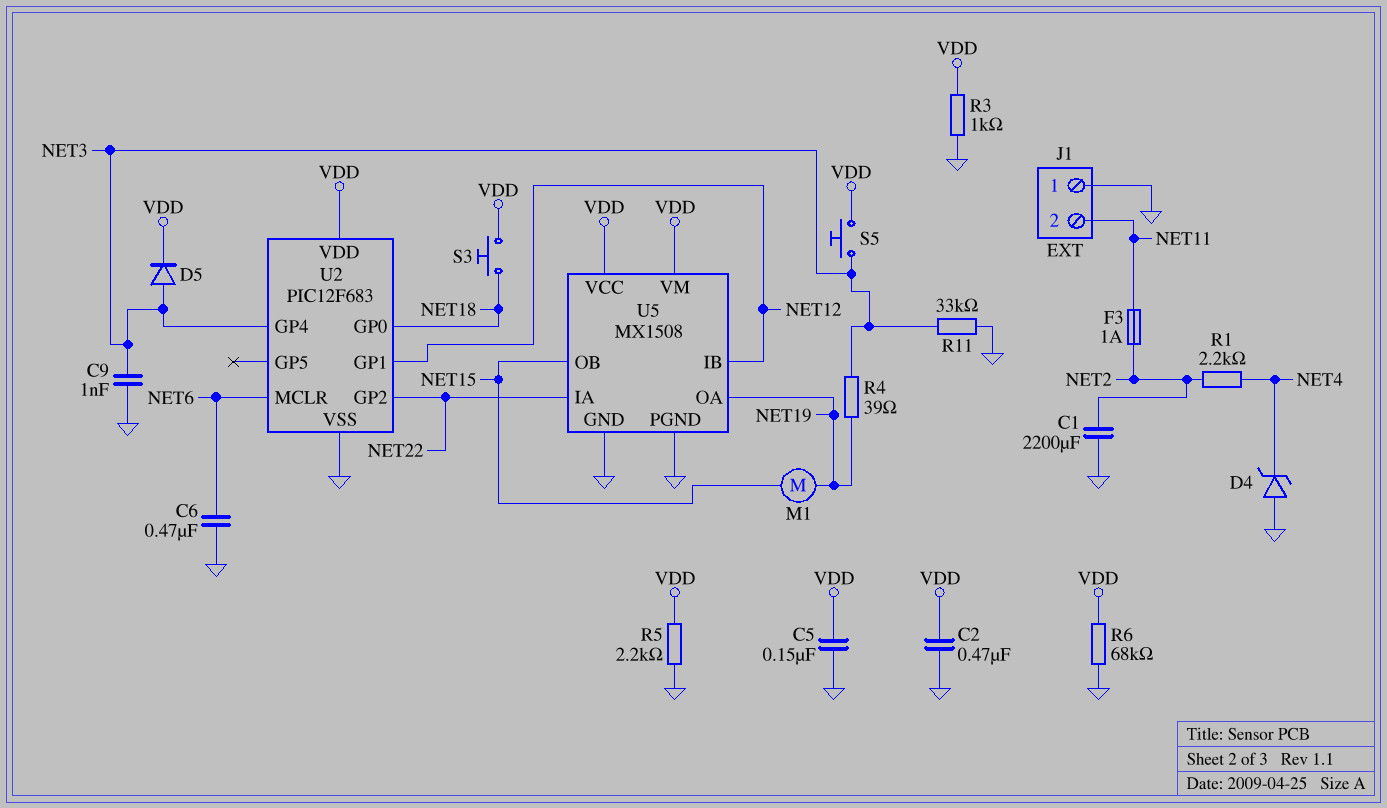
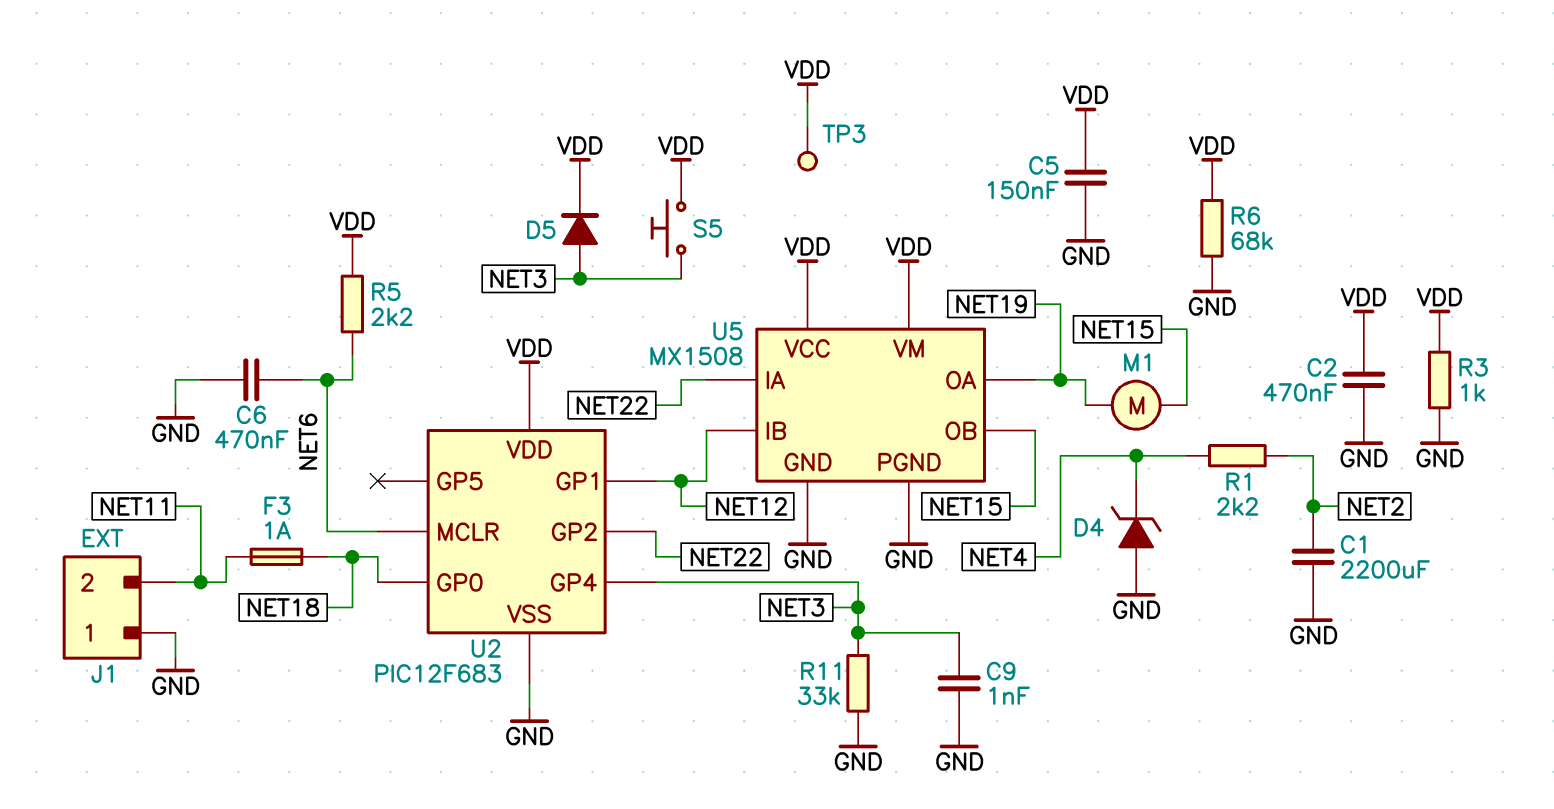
F3: 1A (NET2, NET11) -> 1A (NET11, NET18)
R4: 39 (NET3, NET19) -> none
R5: 2.2k (GND, VDD) -> 2.2k (NET6, VDD)
S3: button (NET18, VDD) -> none
TP3: none -> test point (VDD)

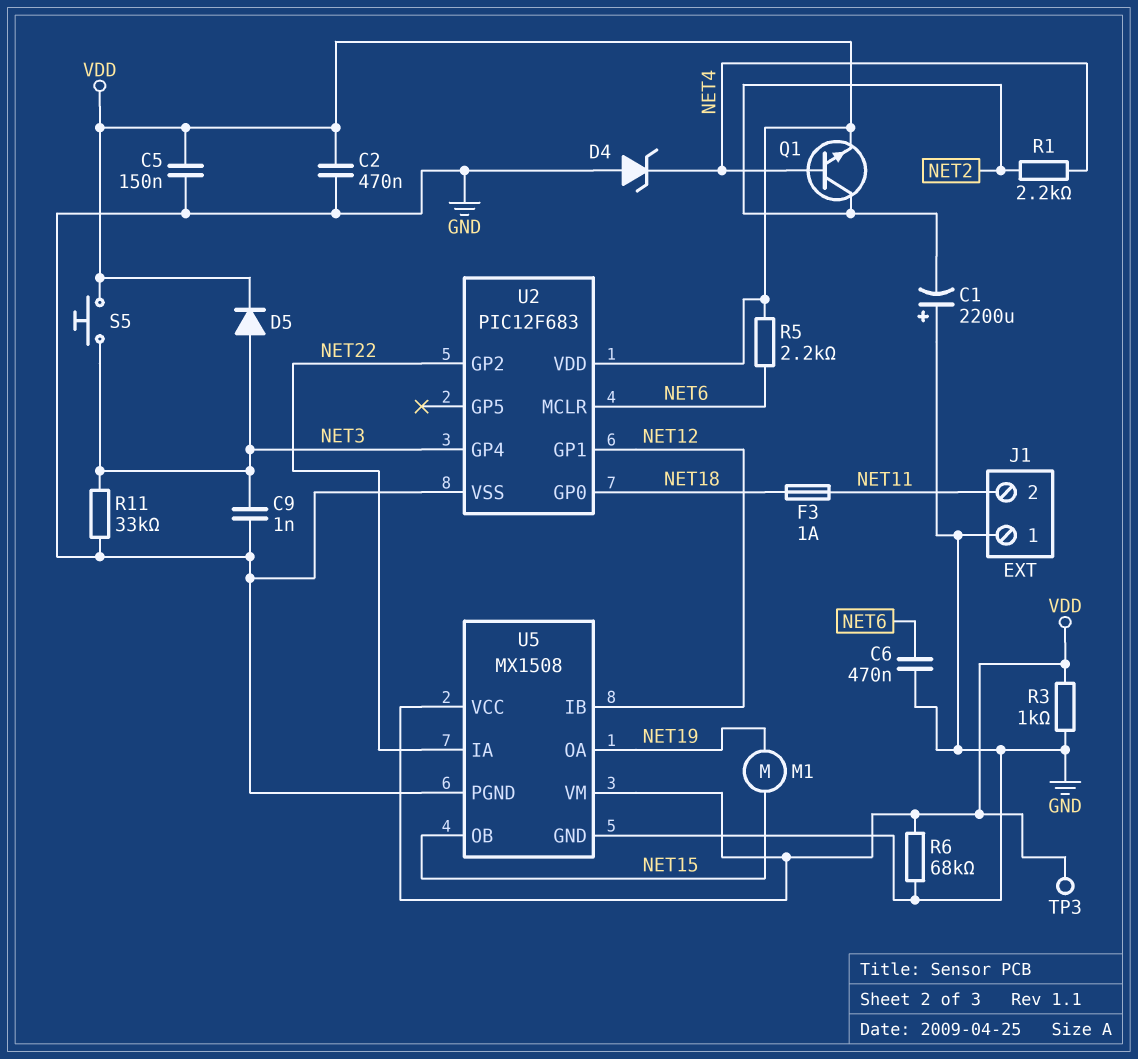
C1: 2200uF (GND, NET2) -> 2200uF (plus GND, minus NET2)
Q1: none -> NPN (B NET4, C NET2, E VDD)

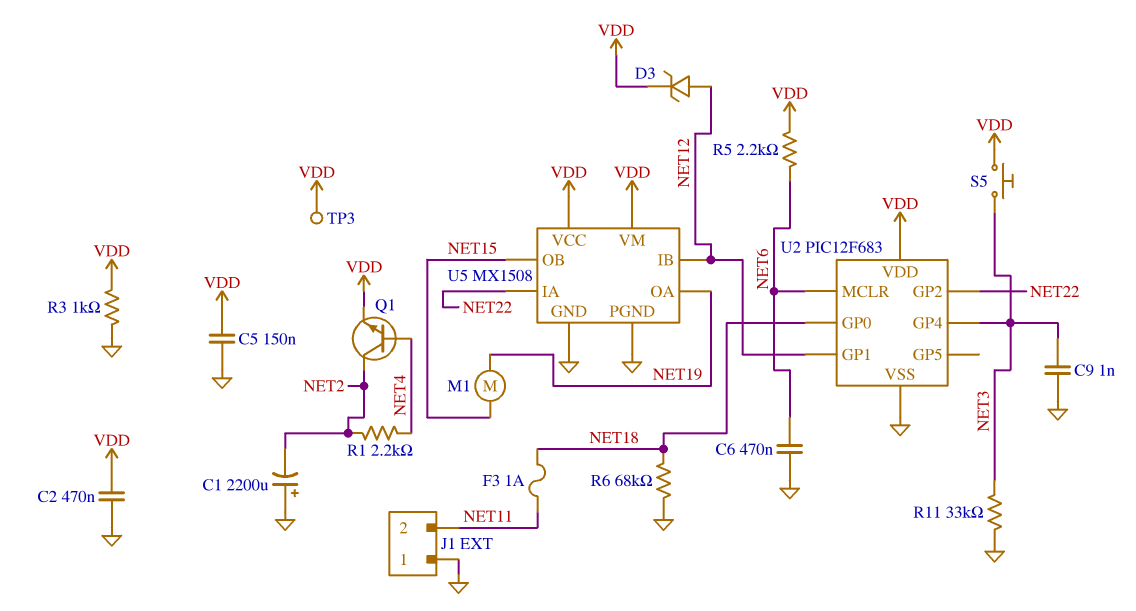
D3: none -> zener (A NET12, K VDD)
D4: zener (A GND, K NET4) -> none
D5: diode (A NET3, K VDD) -> none
R6: 68k (GND, VDD) -> 68k (GND, NET18)

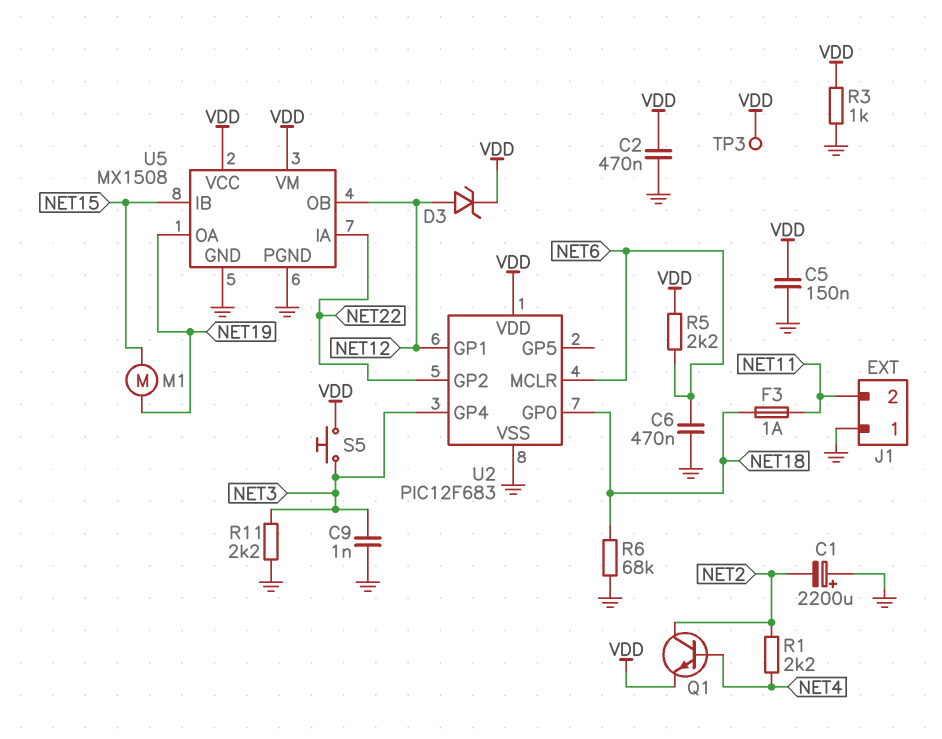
R11: 33k (GND, NET3) -> 2.2k (GND, NET3)
U5 pin IB: NET12 -> NET15
U5 pin OB: NET15 -> NET12

